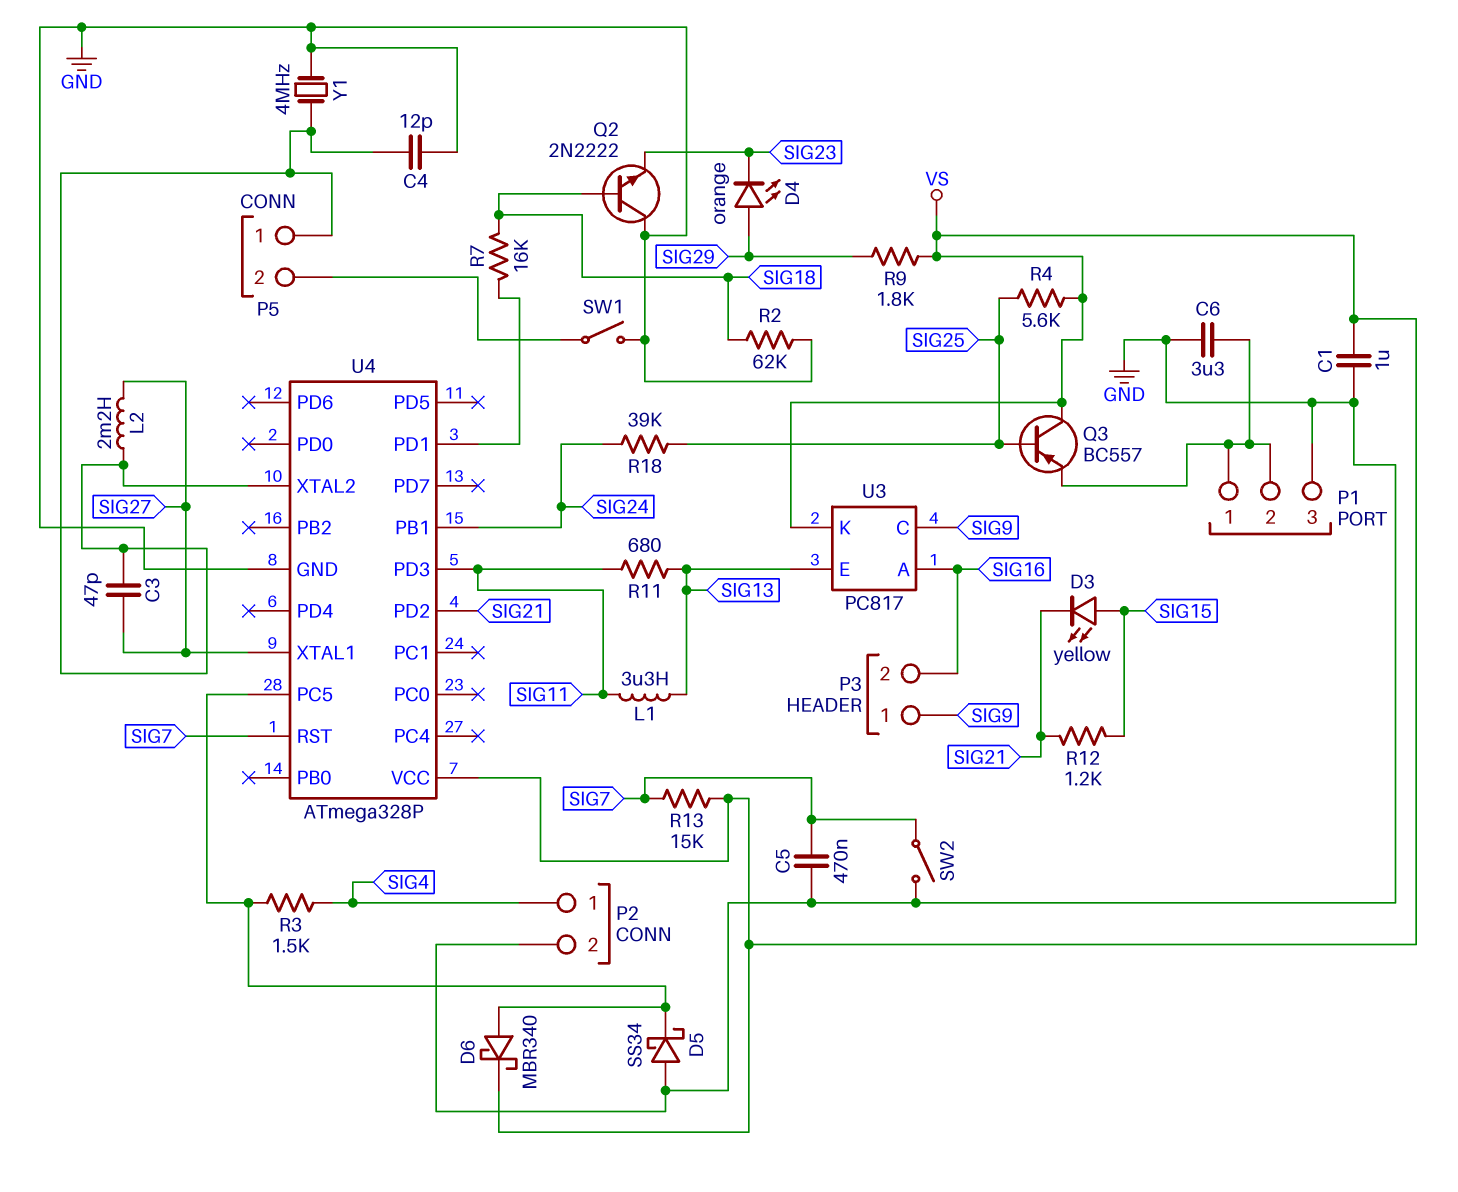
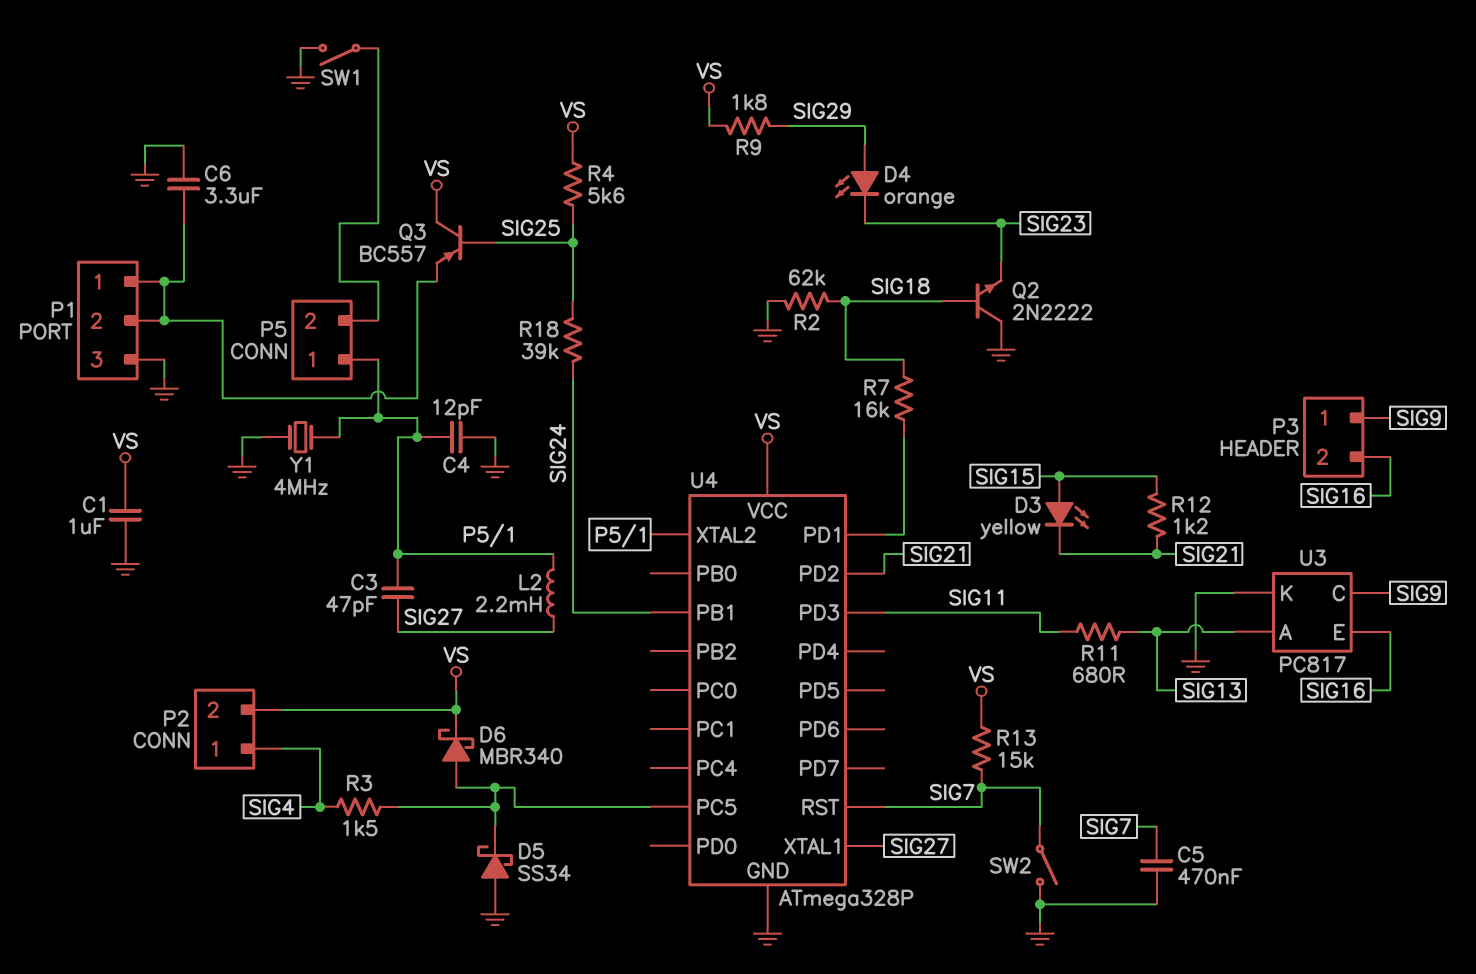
L1: 3.3uH (SIG11, SIG13) -> none
P2 pin 2: GND -> VS
U3 pin A: SIG16 -> SIG13
U3 pin E: SIG13 -> SIG16
U3 pin K: VS -> GND

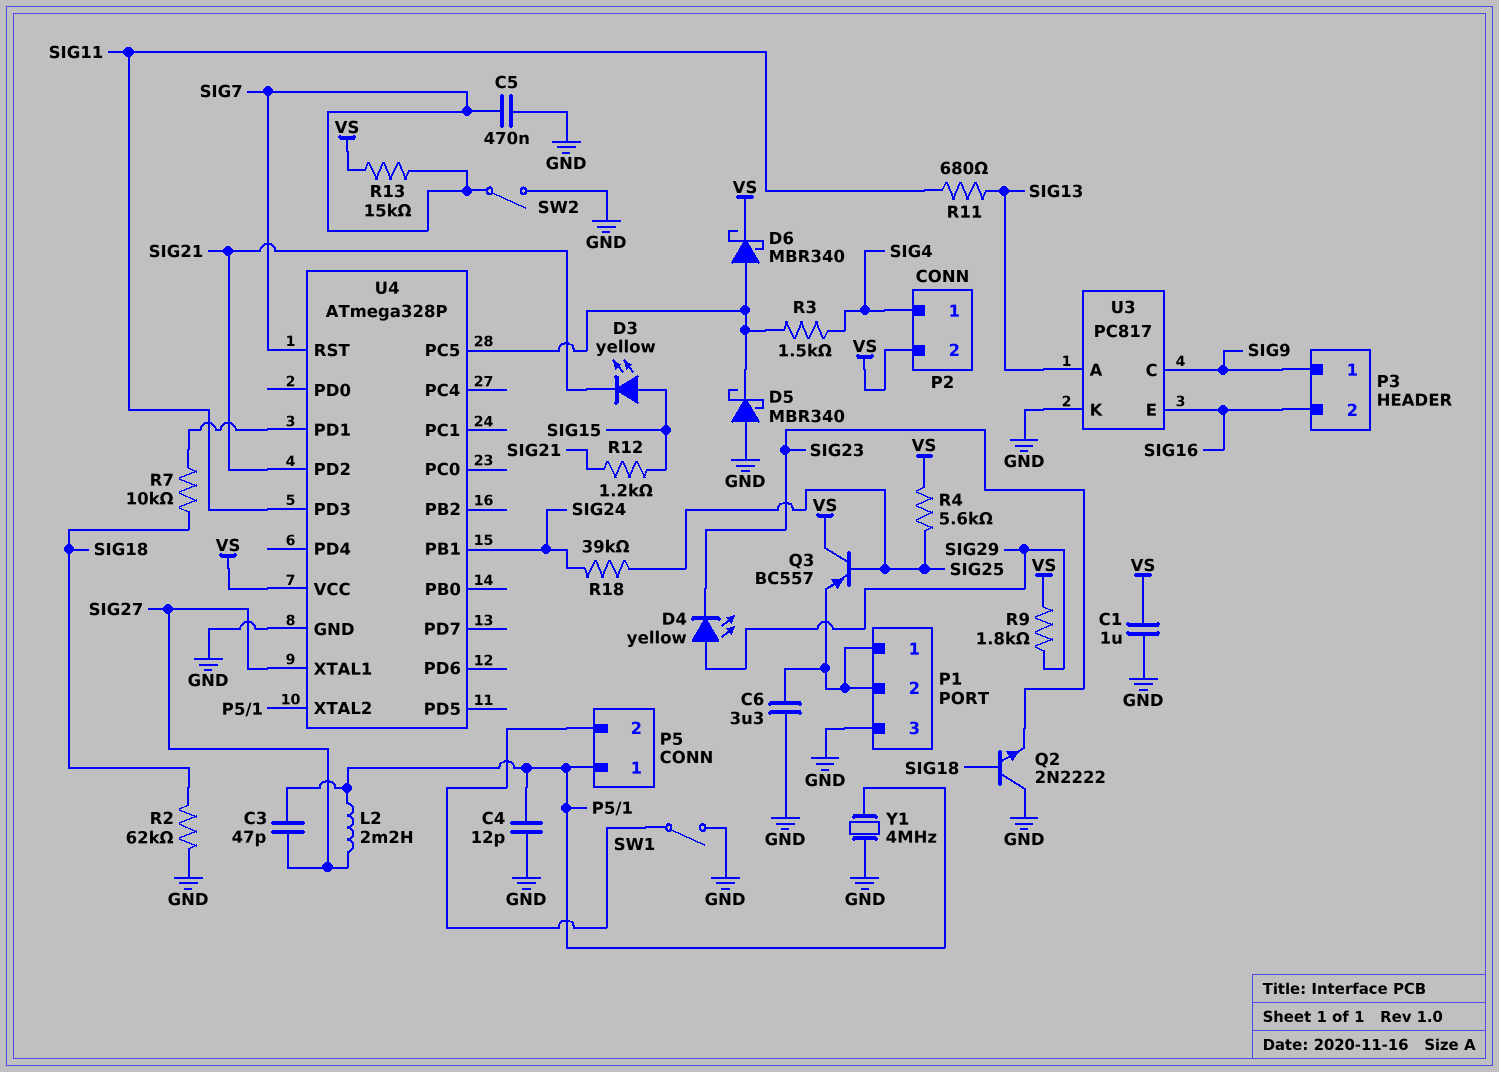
D4: LED orange (A SIG29, K SIG23) -> LED yellow (A SIG29, K SIG23)
D5: schottky SS34 (A GND, K U4/PC5) -> schottky MBR340 (A GND, K U4/PC5)
R7: 16k (SIG18, U4/PD1) -> 10k (SIG18, U4/PD1)

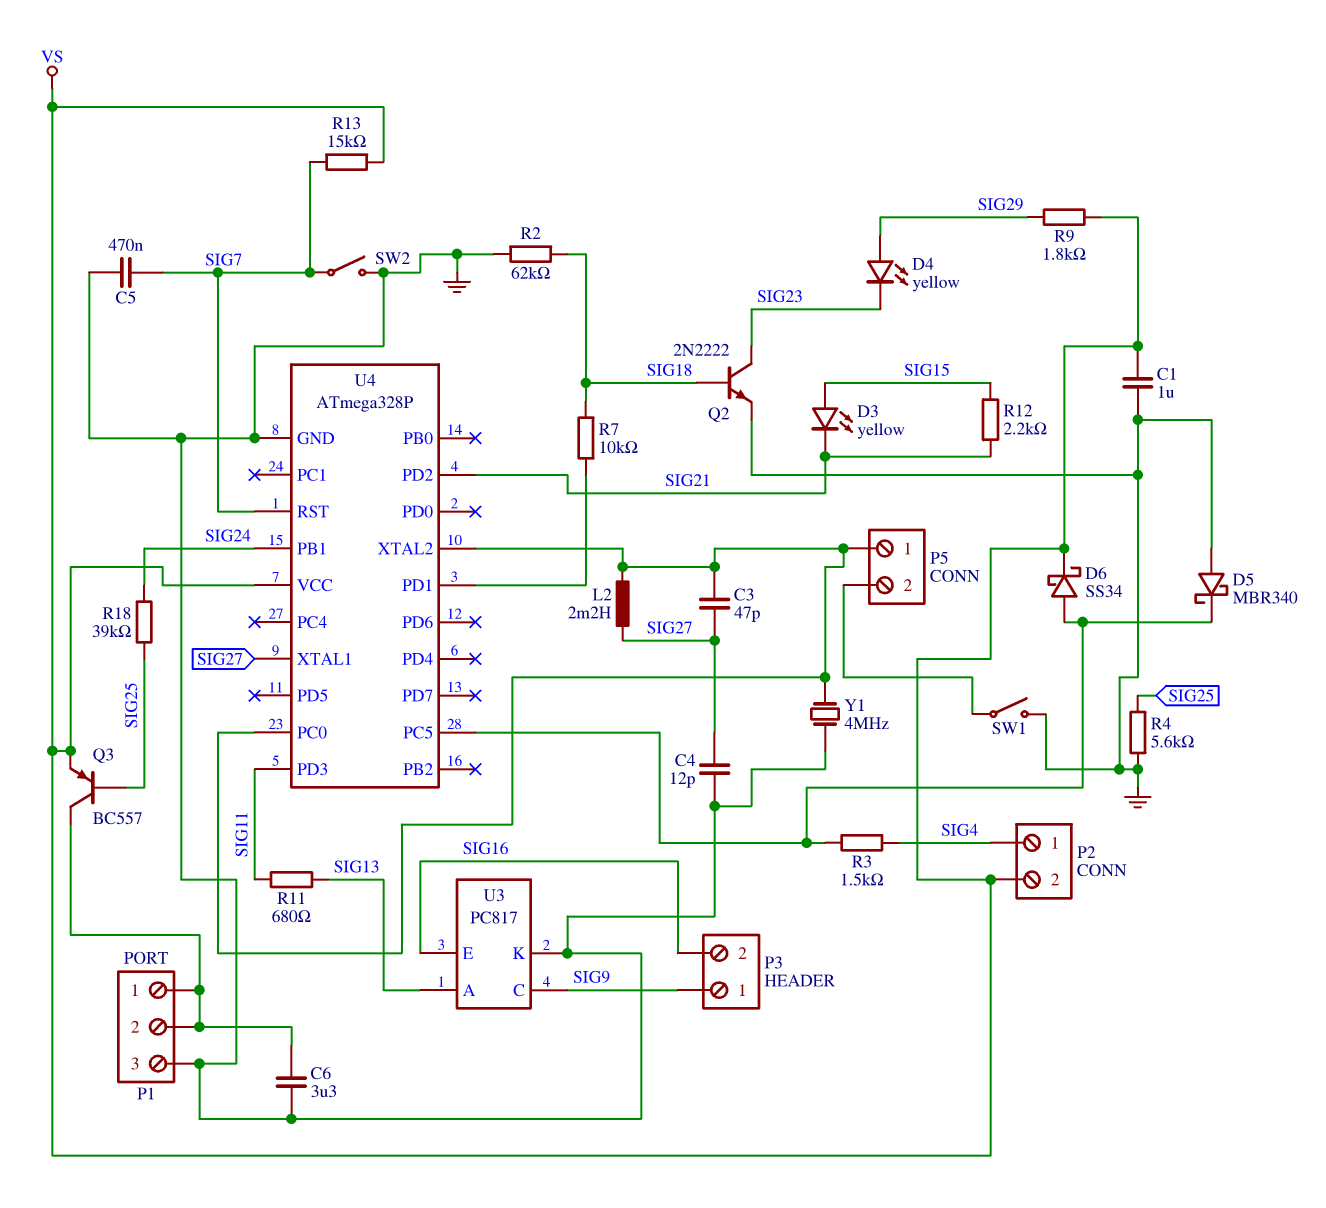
C4: 12pF (GND, P5/1) -> 12pF (GND, SIG27)
D6: schottky MBR340 (A U4/PC5, K VS) -> schottky SS34 (A U4/PC5, K VS)
Q2: NPN 2N2222 (B SIG18, C GND, E SIG23) -> NPN 2N2222 (B SIG18, C SIG23, E GND)
Q3: PNP BC557 (B SIG25, C VS, E P1/1) -> PNP BC557 (B SIG25, C P1/1, E VS)
R4: 5.6k (SIG25, VS) -> 5.6k (GND, SIG25)
R12: 1.2k (SIG15, SIG21) -> 2.2k (SIG15, SIG21)
U4 pin PC0: none -> P5/1

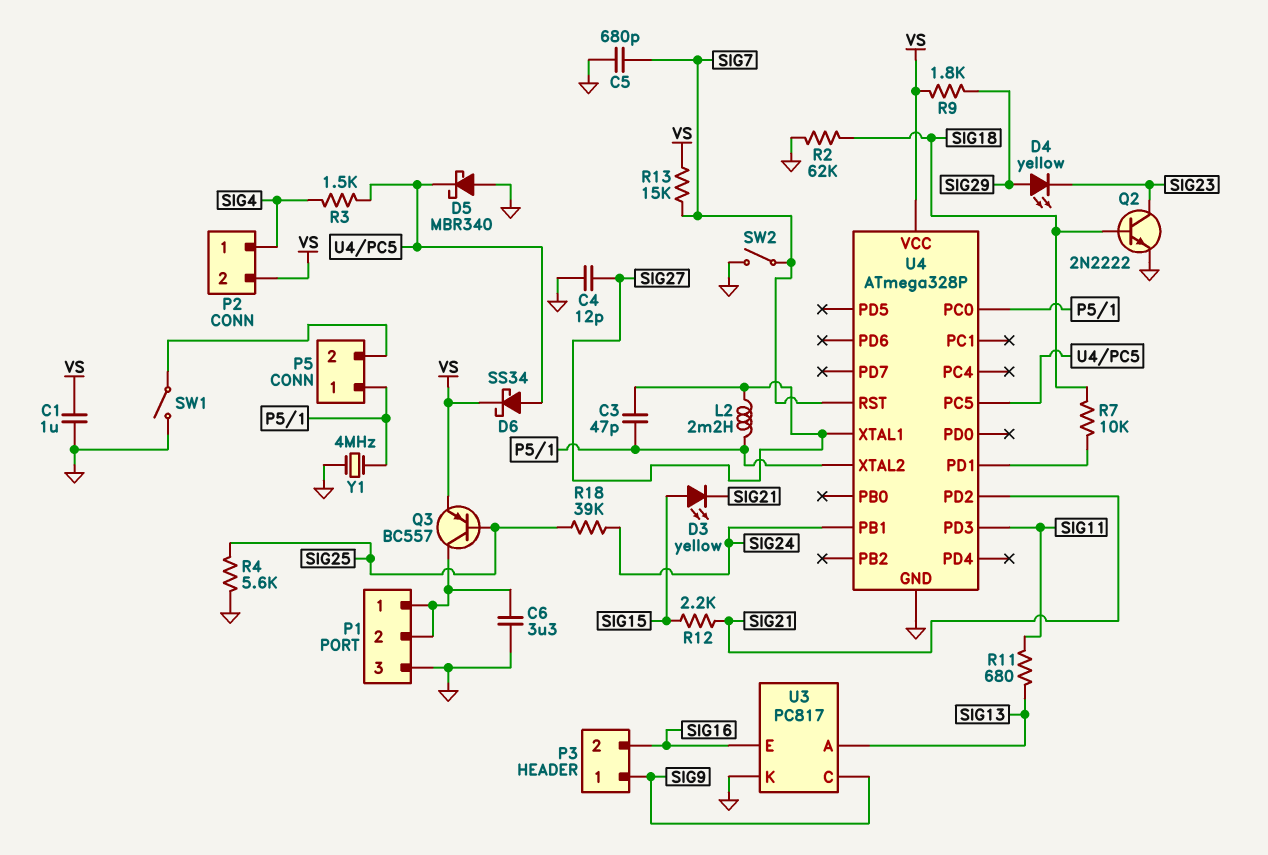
C5: 470nF (GND, SIG7) -> 680pF (GND, SIG7)

